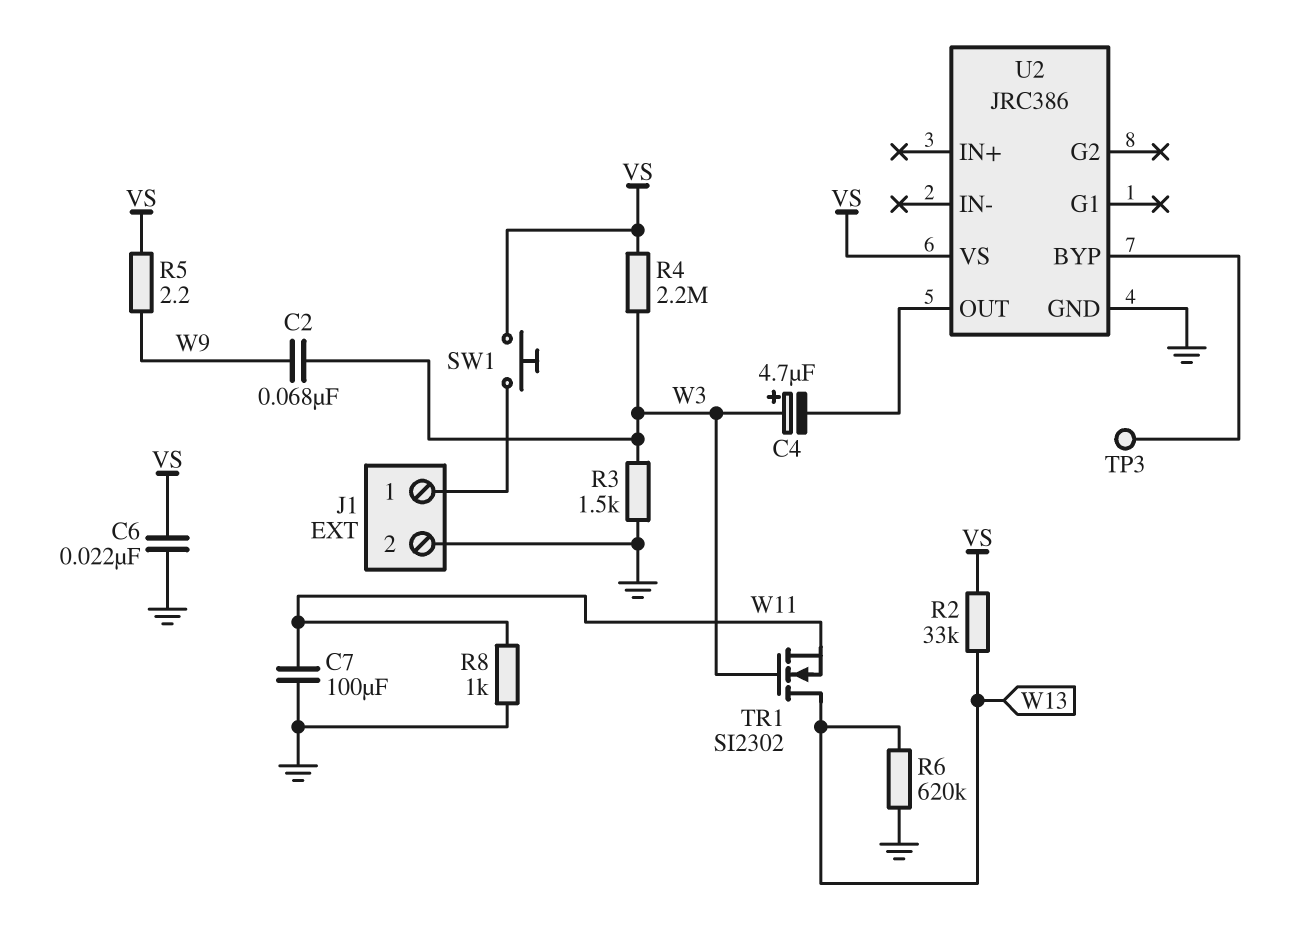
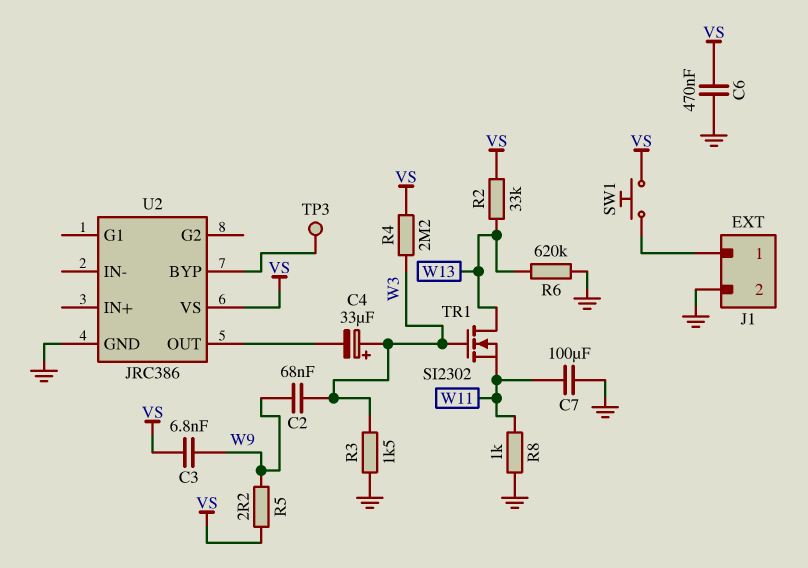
C3: none -> 6.8nF (VS, W9)
C4: 4.7uF (plus W3, minus U2/OUT) -> 33uF (plus W3, minus U2/OUT)
C6: 22nF (GND, VS) -> 470nF (GND, VS)

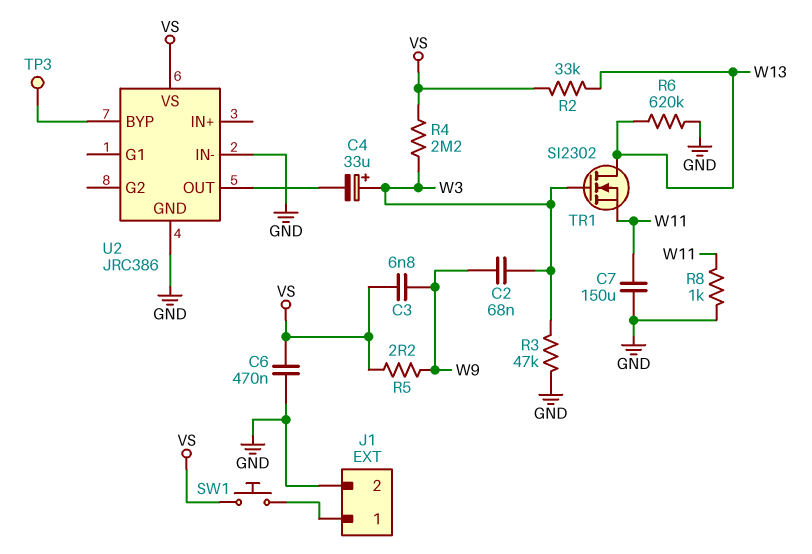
C7: 100uF (GND, W11) -> 150uF (GND, W11)
R3: 1.5k (GND, W3) -> 47k (GND, W3)
U2 pin IN-: none -> GND

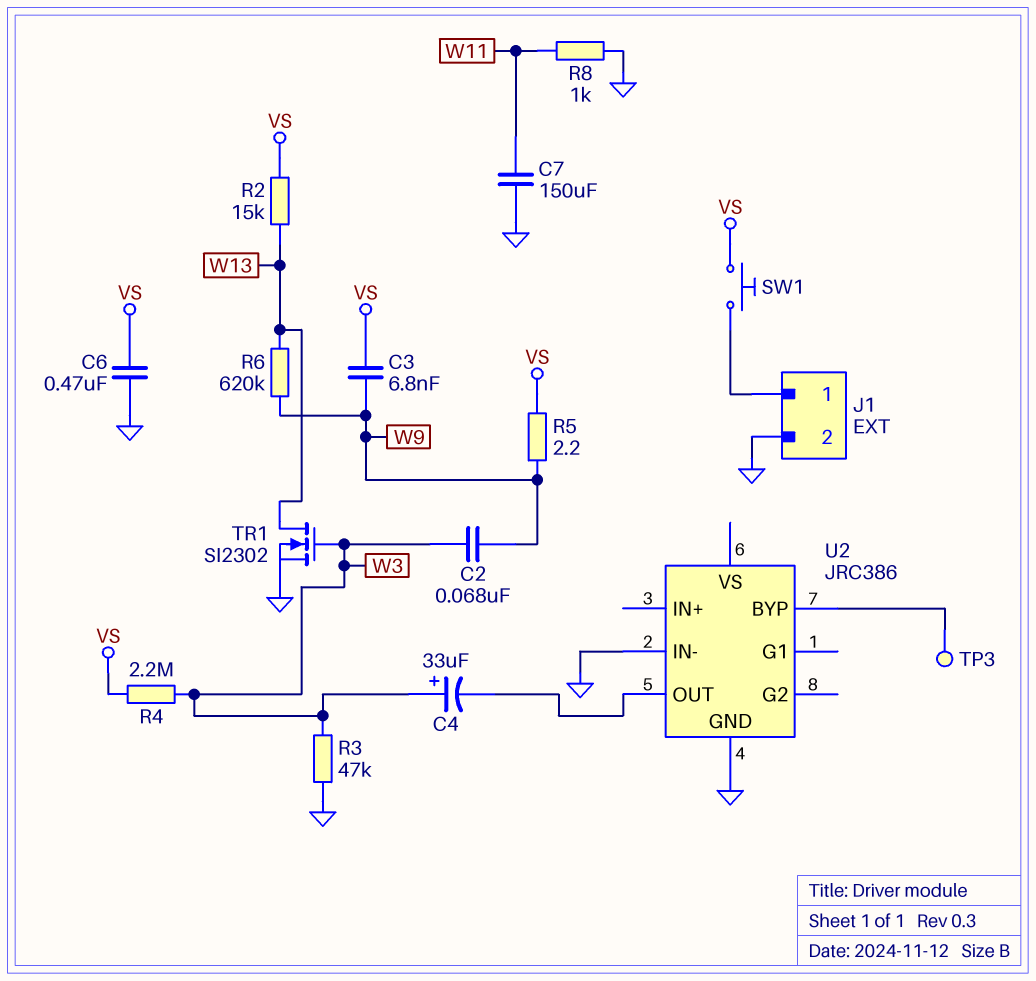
R2: 33k (VS, W13) -> 15k (VS, W13)
R6: 620k (GND, W13) -> 620k (W9, W13)
TR1: NMOS SI2302 (G W3, D W13, S W11) -> NMOS SI2302 (G W3, D W13, S GND)
U2 pin VS: VS -> none

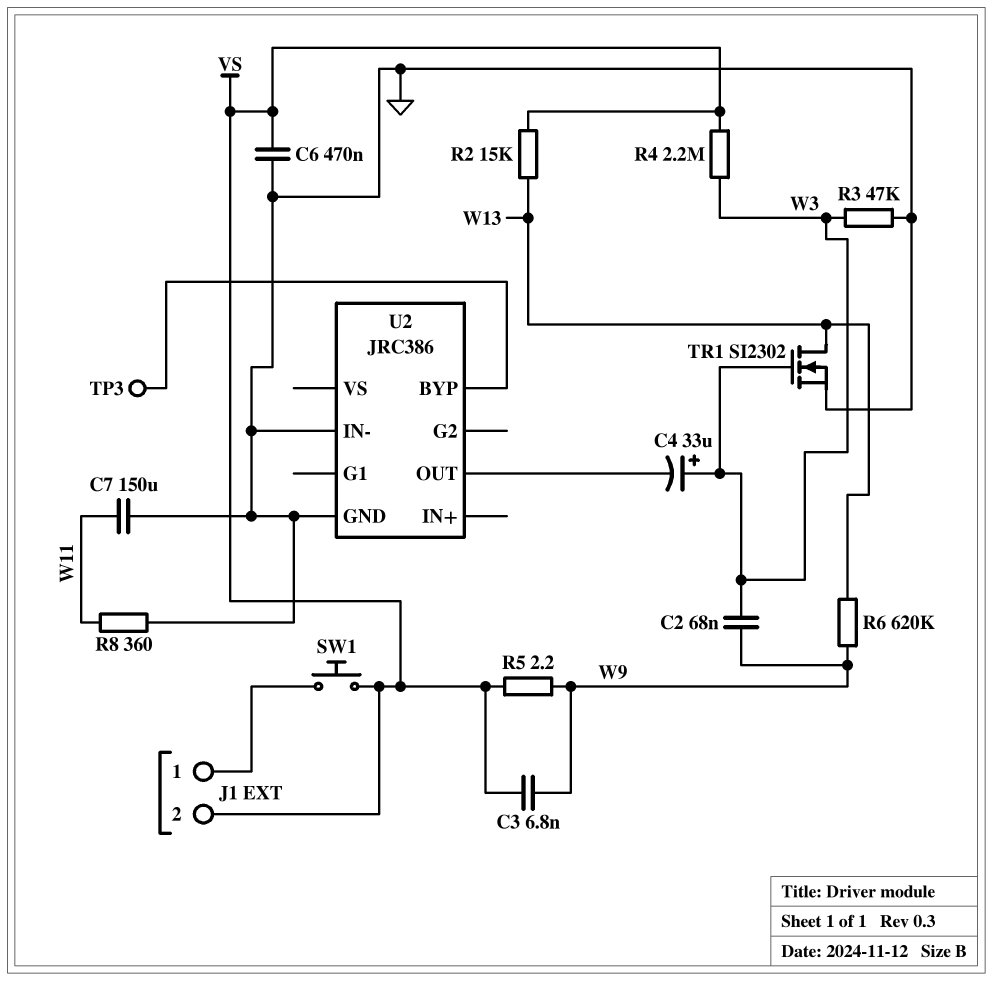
J1 pin 2: GND -> VS
R8: 1k (GND, W11) -> 360 (GND, W11)

